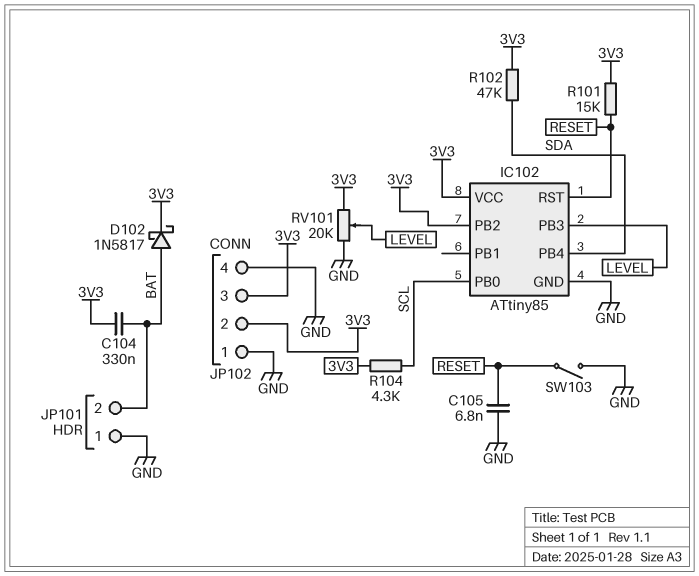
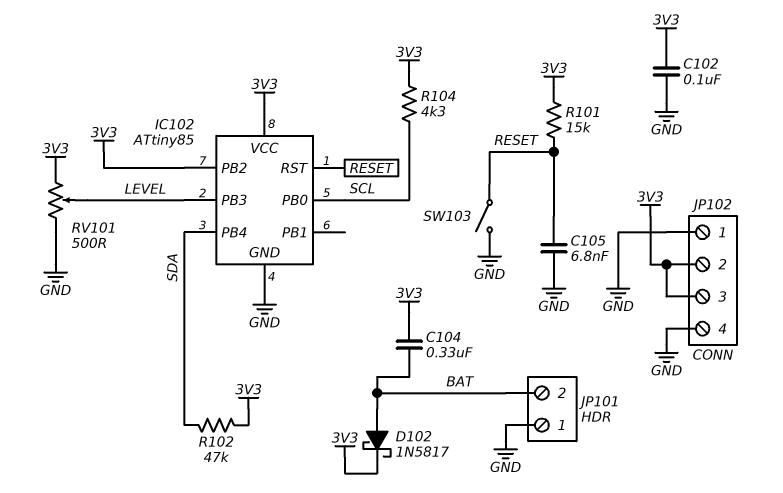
C102: none -> 100nF (3V3, GND)
RV101: 20k (3V3, GND, wiper LEVEL) -> 500 (3V3, GND, wiper LEVEL)

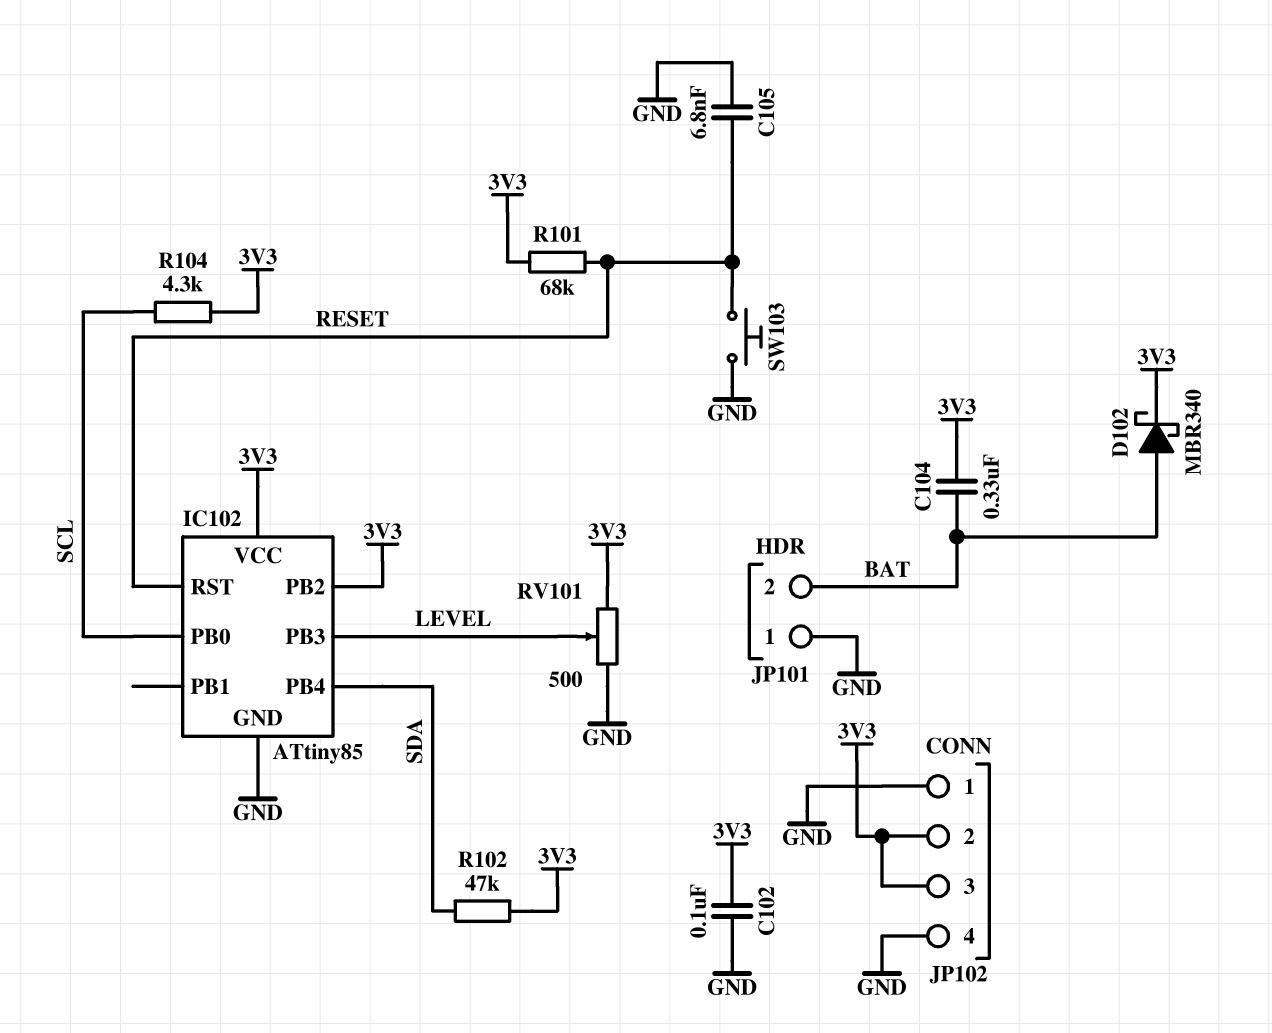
D102: schottky 1N5817 (A BAT, K 3V3) -> schottky MBR340 (A BAT, K 3V3)
R101: 15k (3V3, RESET) -> 68k (3V3, RESET)
SW103: switch (GND, RESET) -> button (GND, RESET)

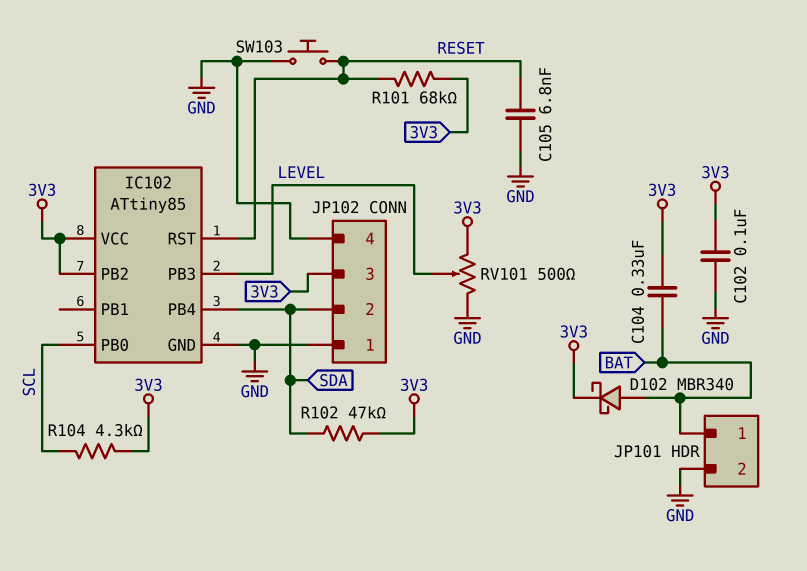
JP101 pin 1: GND -> BAT
JP101 pin 2: BAT -> GND
JP102 pin 2: 3V3 -> SDA

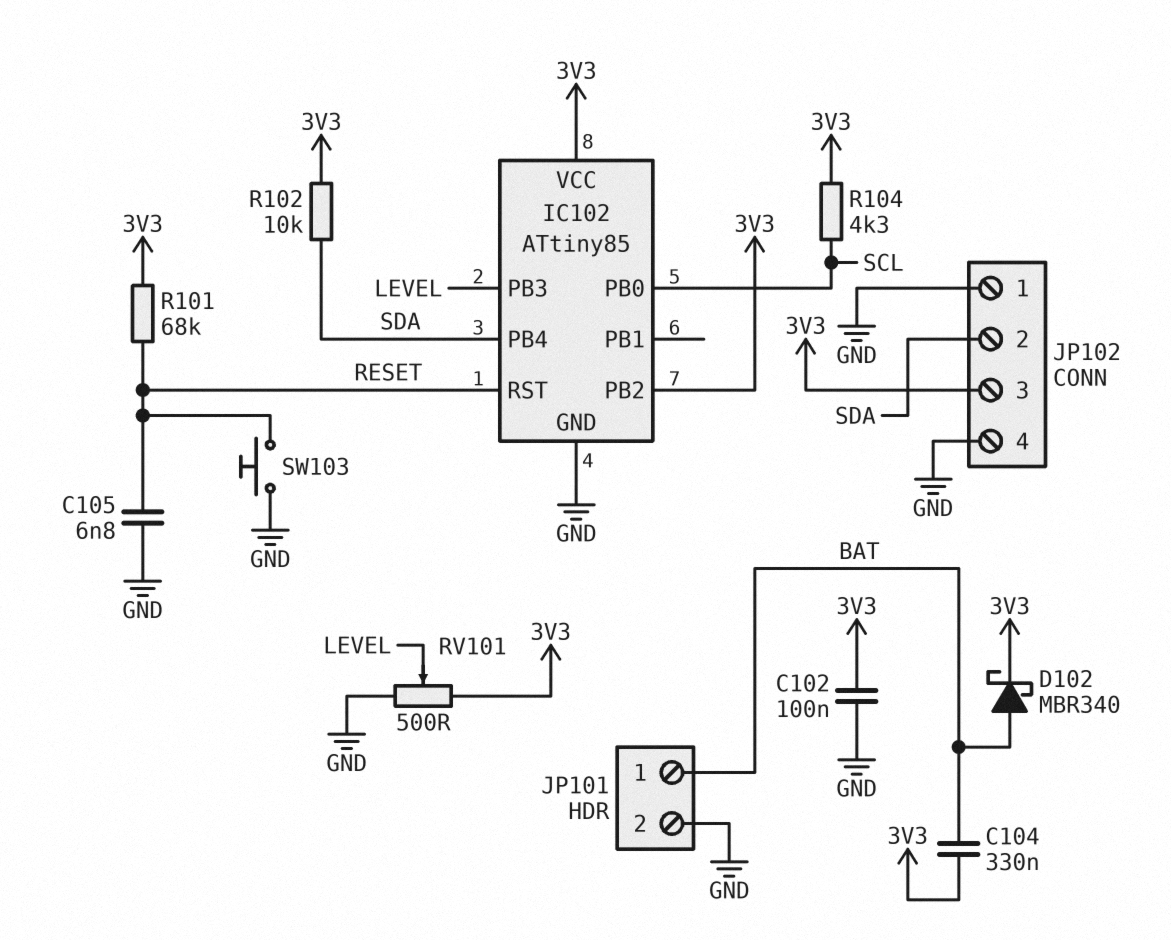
R102: 47k (3V3, SDA) -> 10k (3V3, SDA)

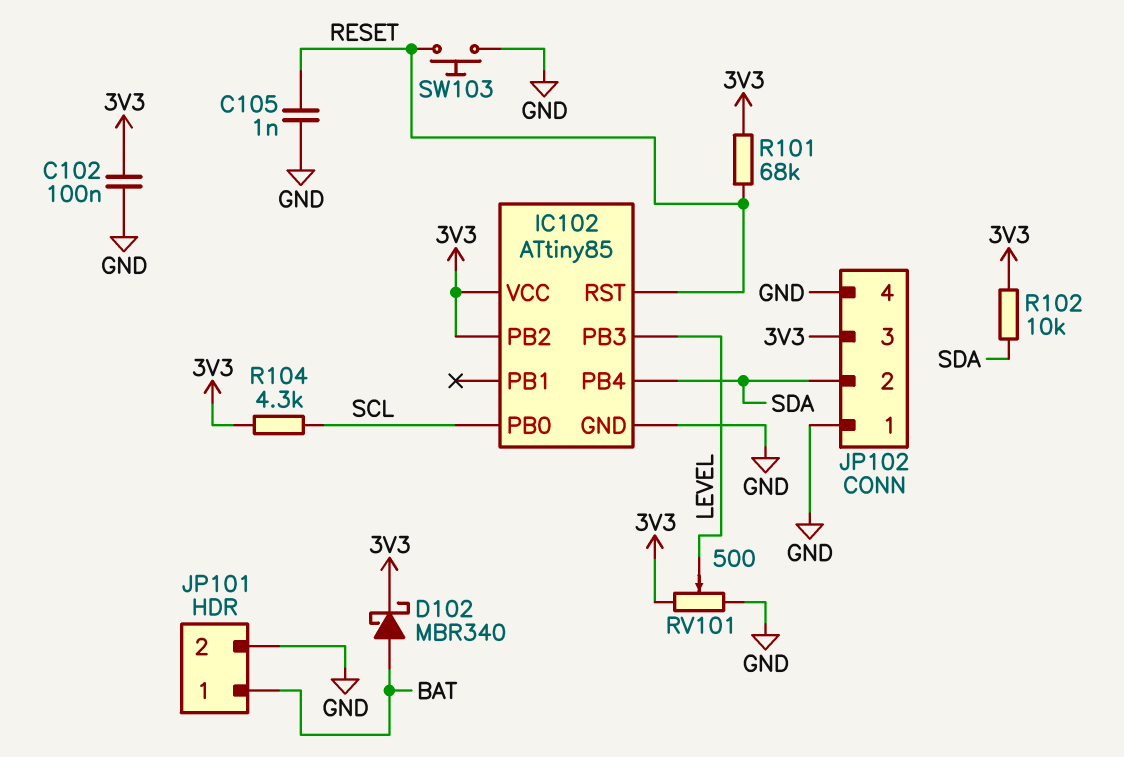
C104: 330nF (3V3, BAT) -> none
C105: 6.8nF (GND, RESET) -> 1nF (GND, RESET)

